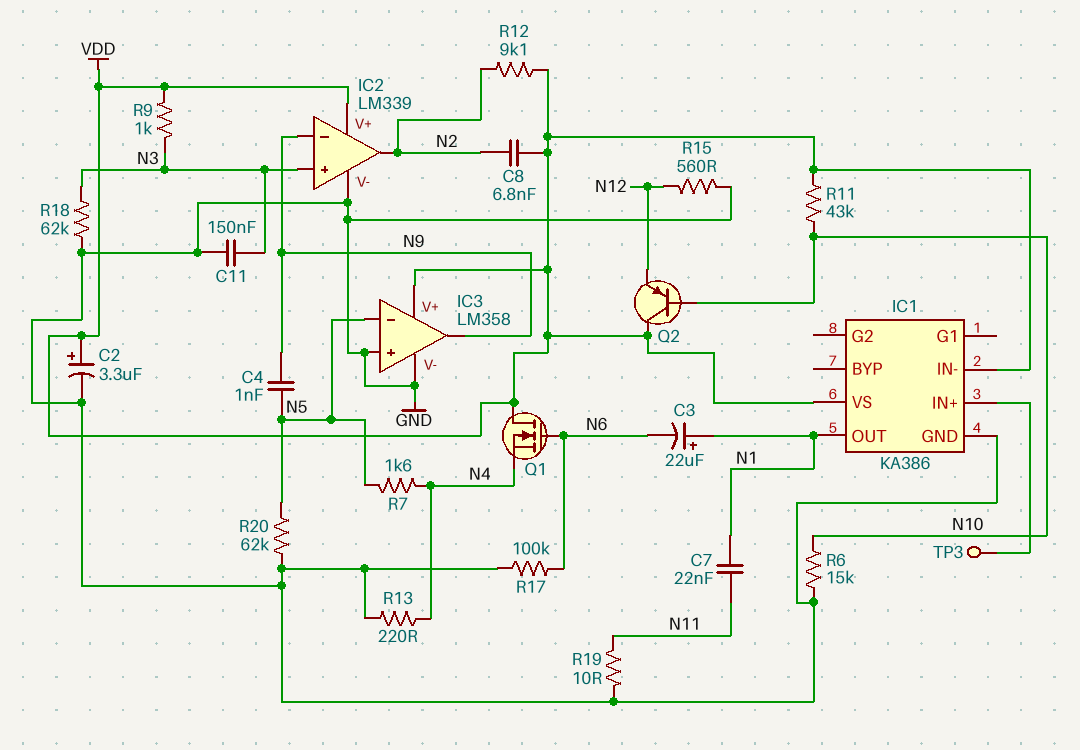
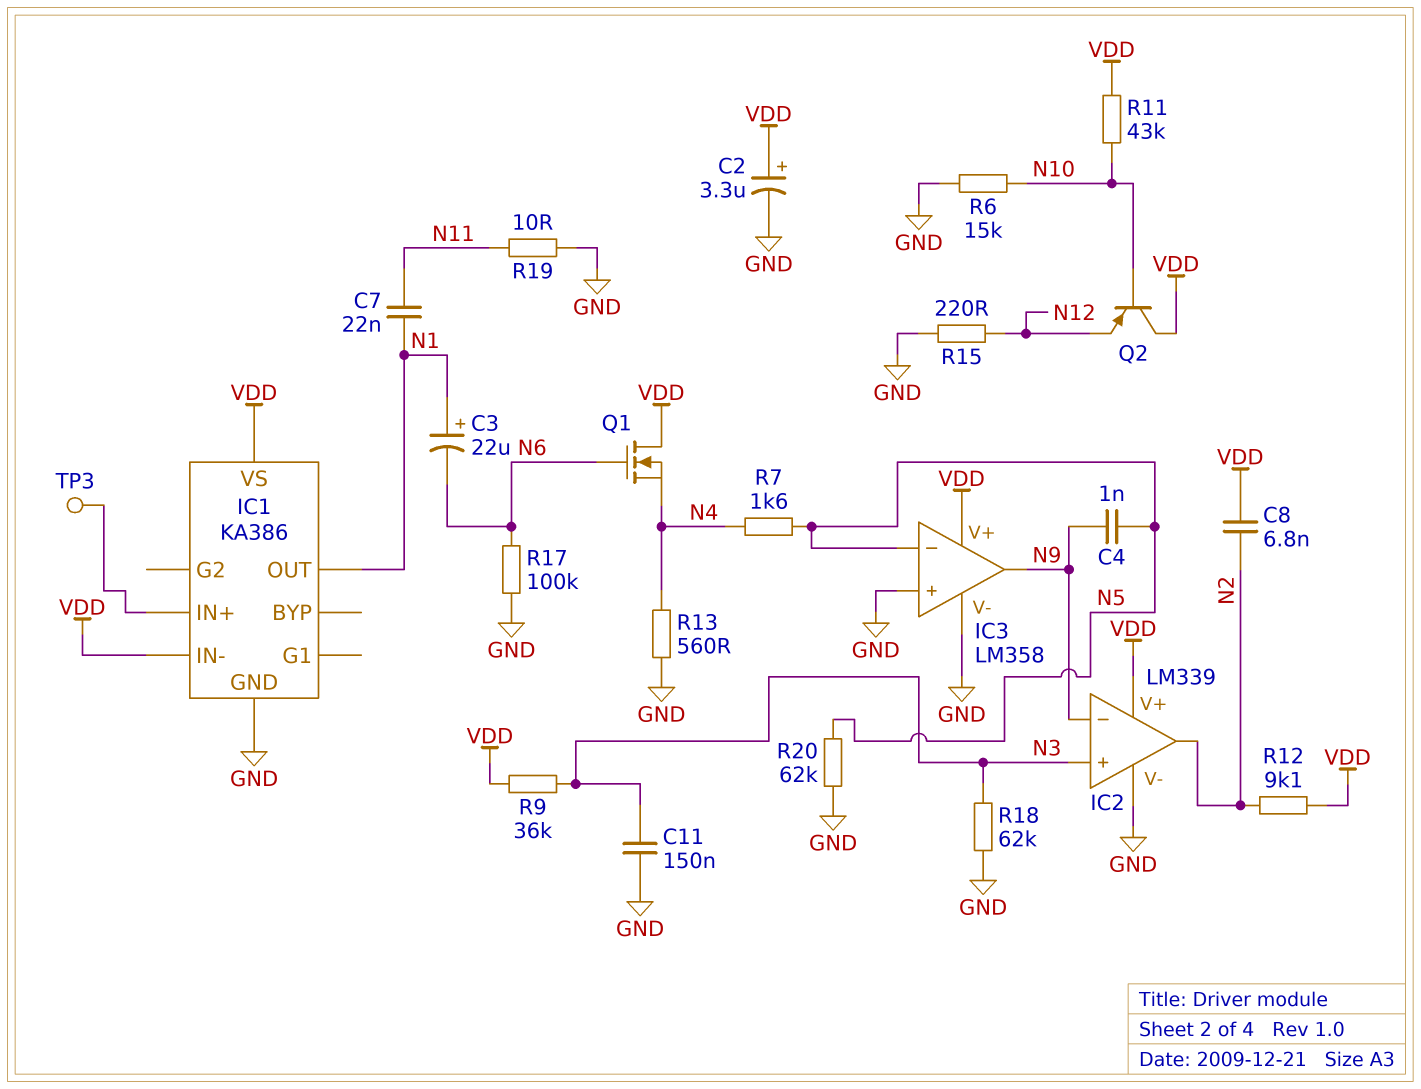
R9: 1k (N3, VDD) -> 36k (N3, VDD)
R13: 220 (GND, N4) -> 560 (GND, N4)
R15: 560 (GND, N12) -> 220 (GND, N12)

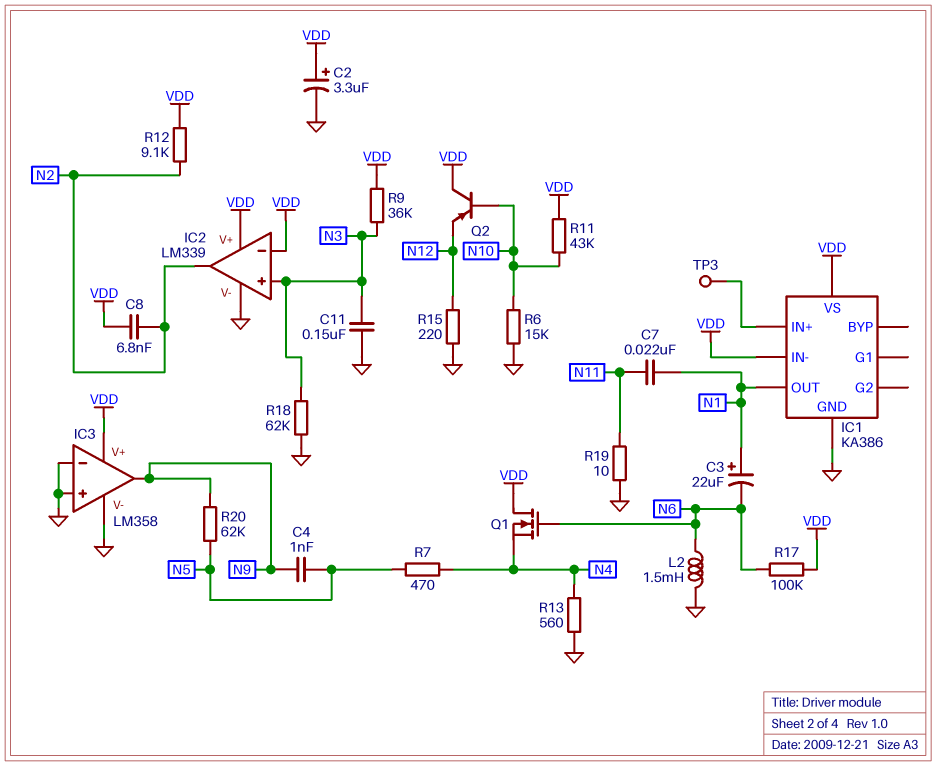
IC2 pin in-: N9 -> VDD
IC3 pin in-: N5 -> GND
L2: none -> 1.5mH (GND, N6)
R7: 1.6k (N4, N5) -> 470 (N4, N5)
R17: 100k (GND, N6) -> 100k (N6, VDD)
R20: 62k (GND, N5) -> 62k (N5, N9)

